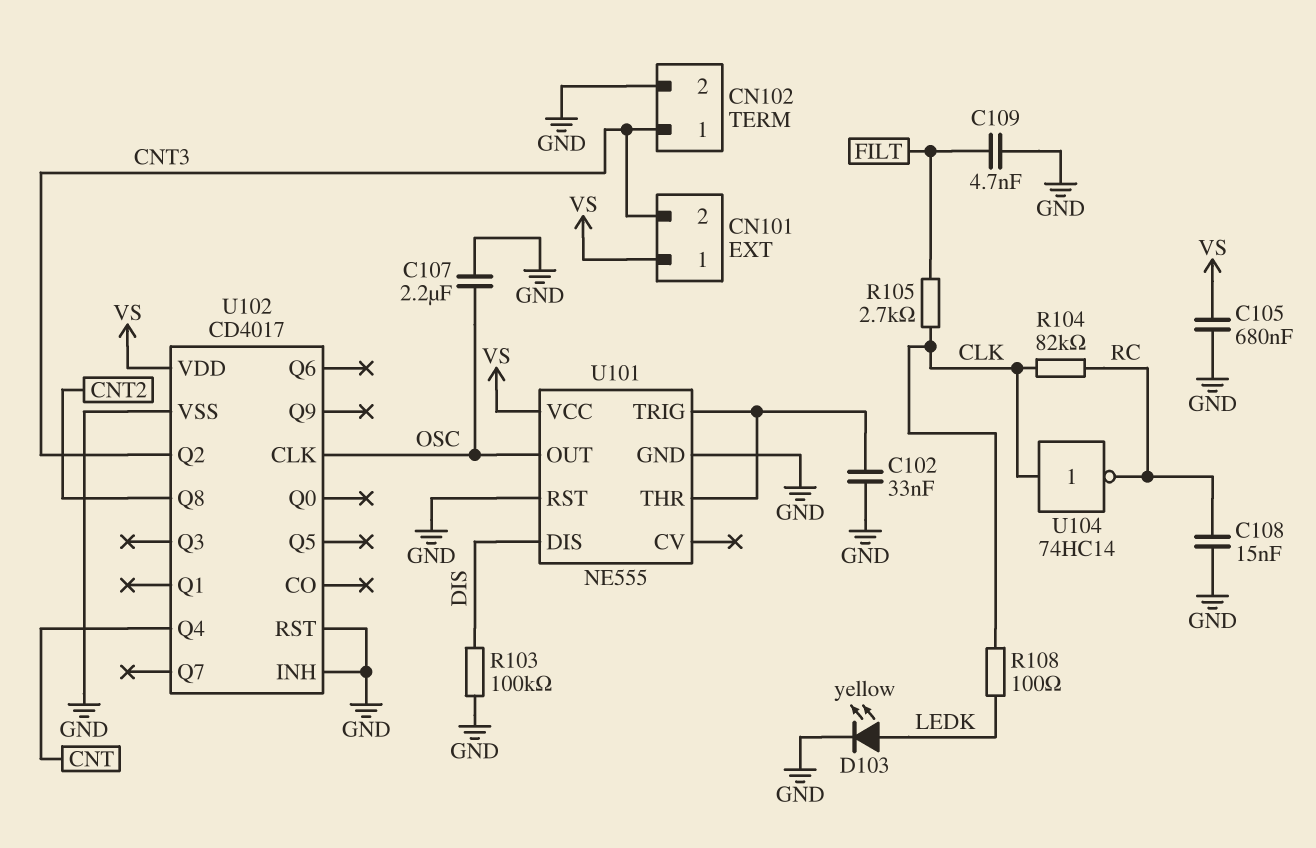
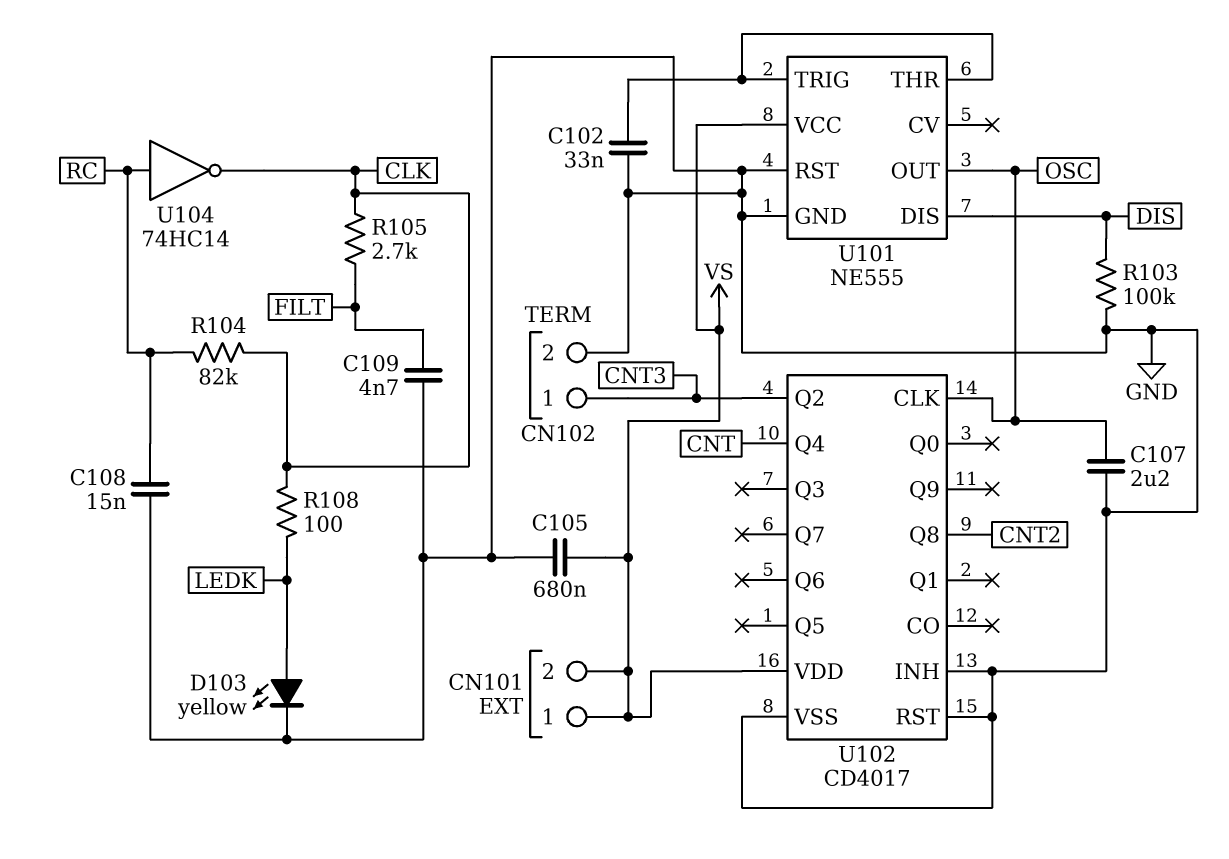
CN101 pin 2: CNT3 -> VS
U104: NOT 74HC14 (in CLK, out RC) -> NOT 74HC14 (in RC, out CLK)

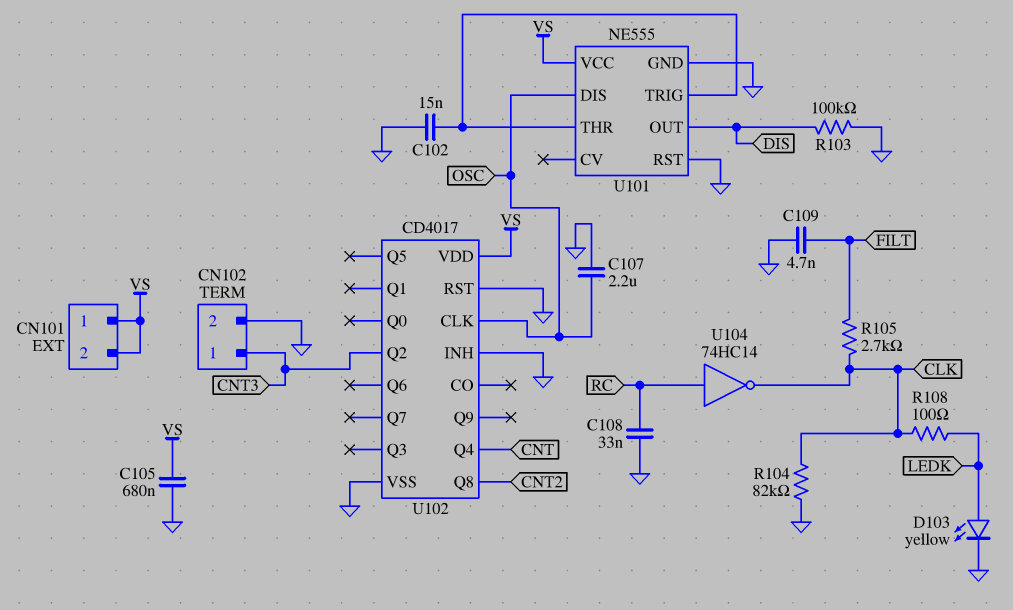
C102: 33nF (GND, U101/THR) -> 15nF (GND, U101/THR)
C108: 15nF (GND, RC) -> 33nF (GND, RC)
R104: 82k (CLK, RC) -> 82k (CLK, GND)
U101 pin DIS: DIS -> OSC
U101 pin OUT: OSC -> DIS

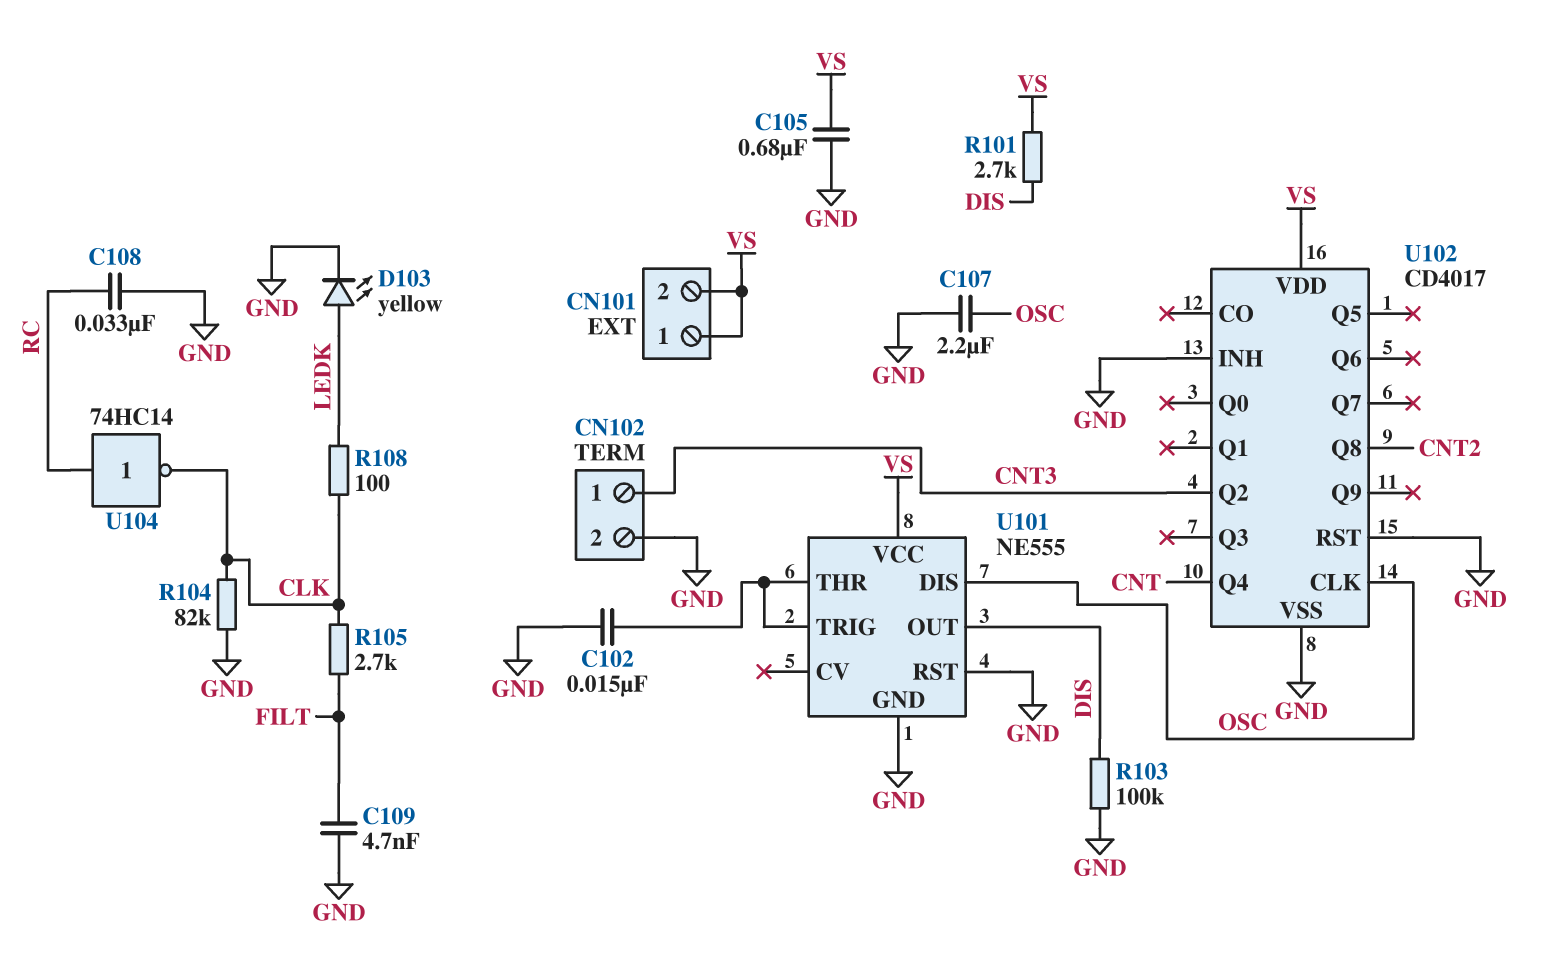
R101: none -> 2.7k (DIS, VS)

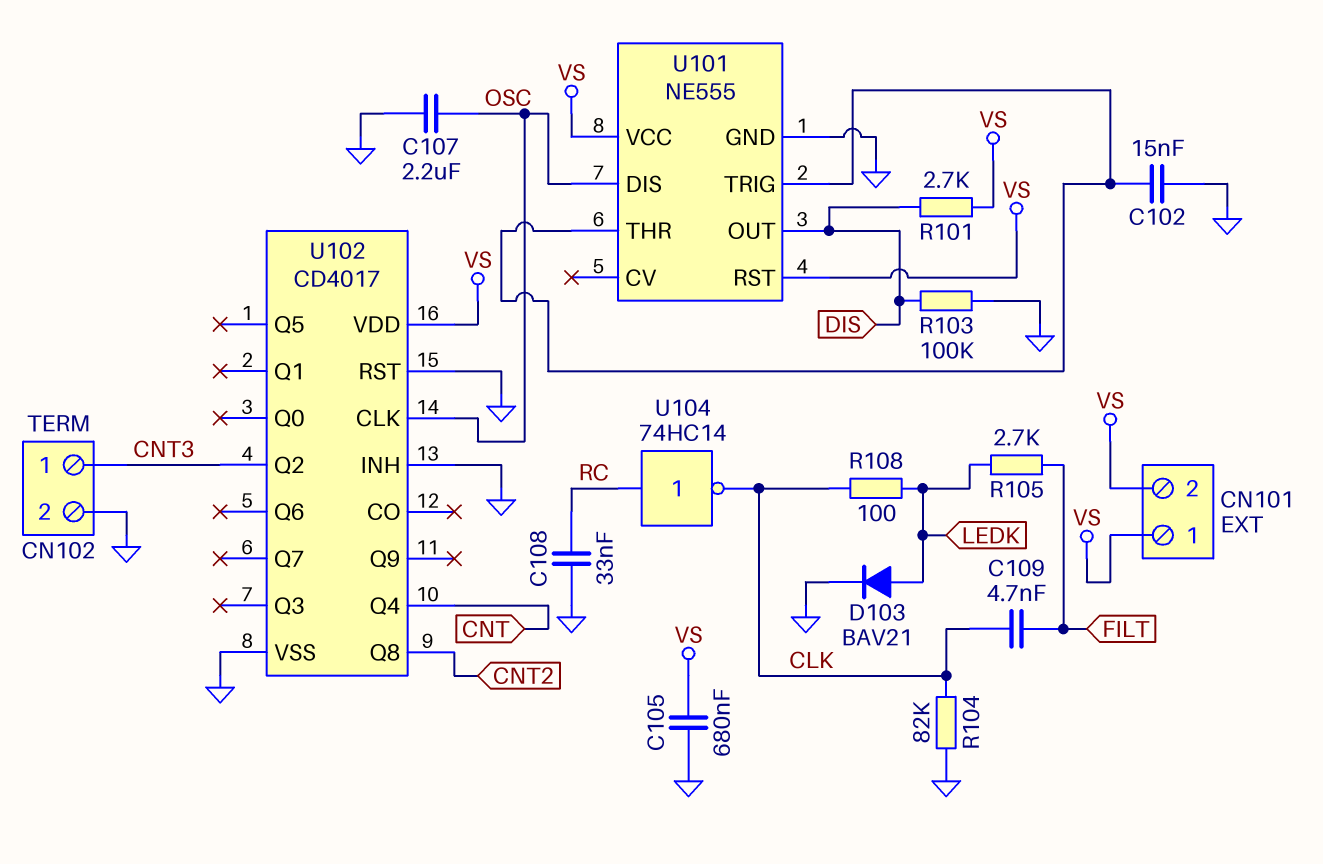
C109: 4.7nF (FILT, GND) -> 4.7nF (CLK, FILT)
D103: LED yellow (A LEDK, K GND) -> diode BAV21 (A LEDK, K GND)
R105: 2.7k (CLK, FILT) -> 2.7k (FILT, LEDK)
U101 pin RST: GND -> VS

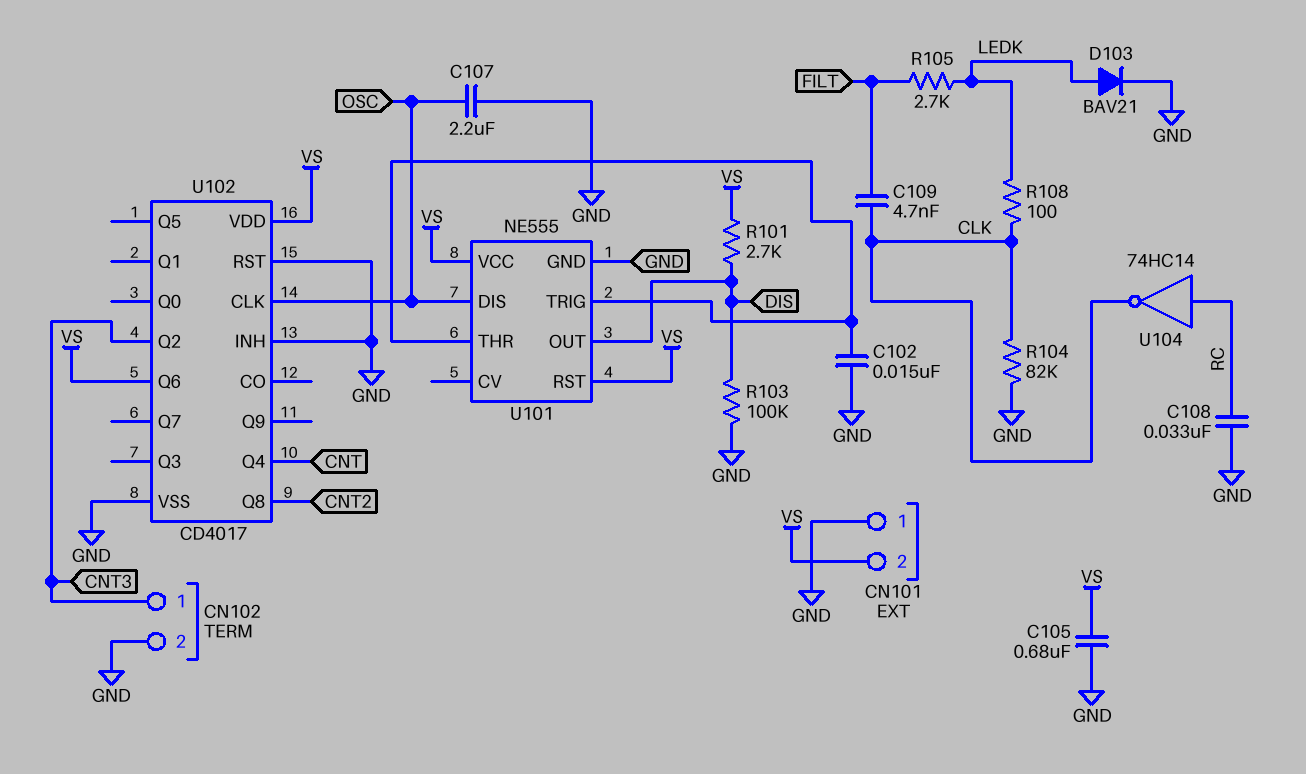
CN101 pin 1: VS -> GND
U102 pin Q6: none -> VS

